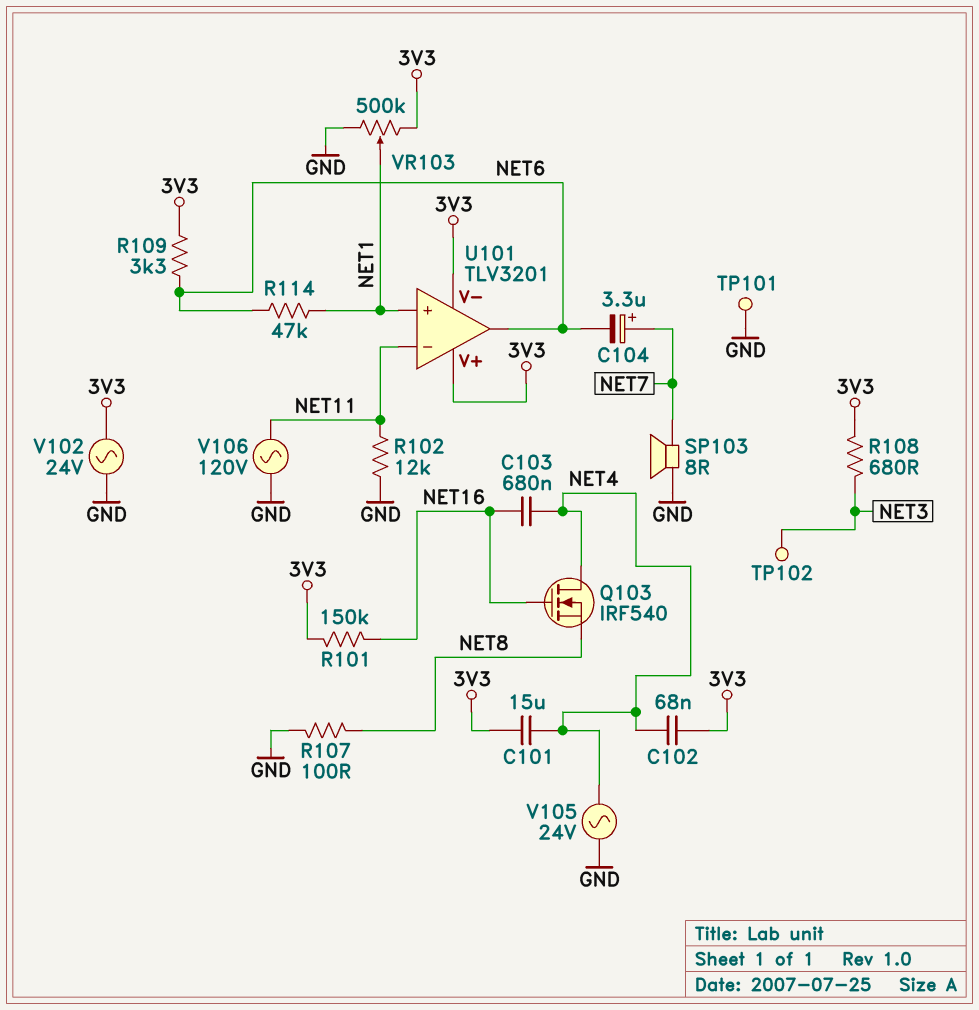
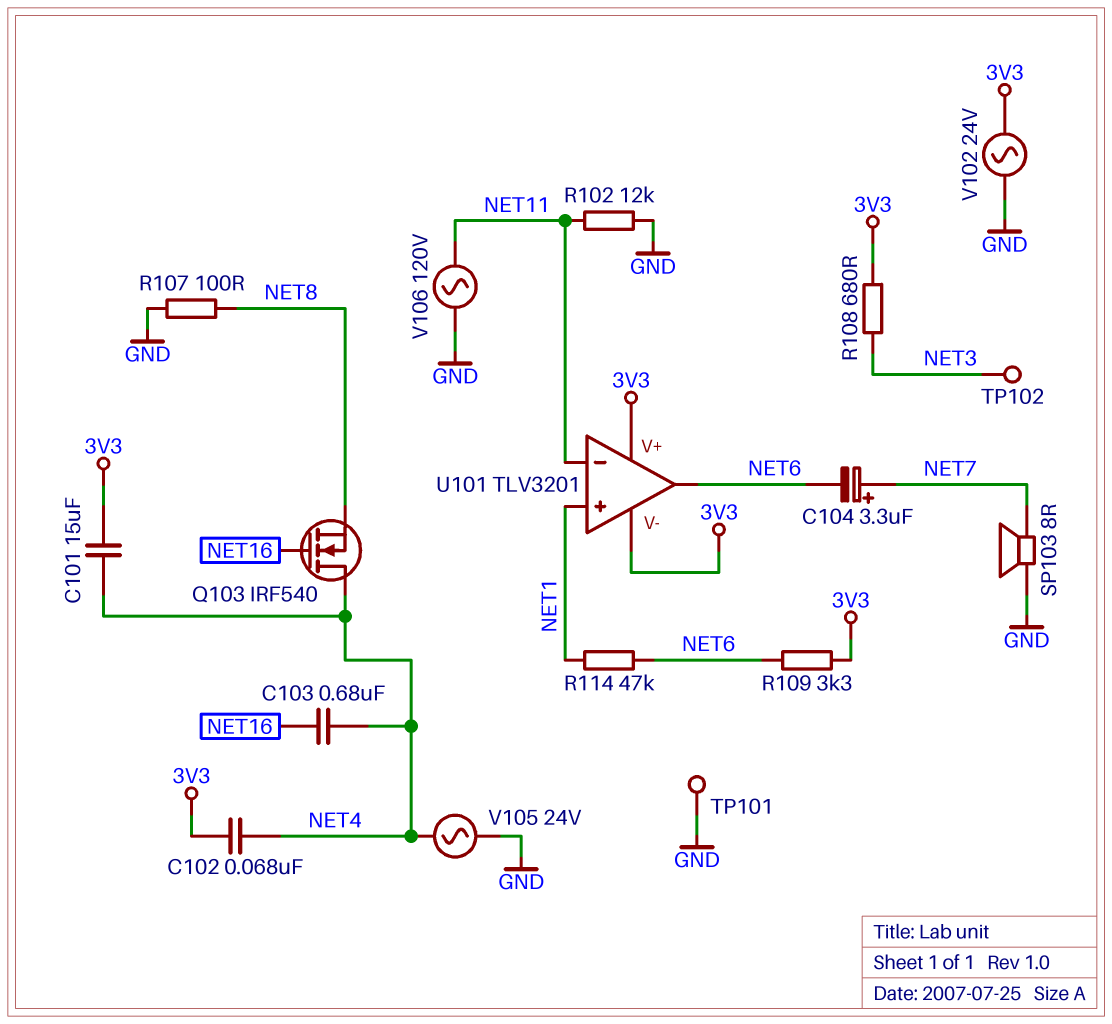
R101: 150k (3V3, NET16) -> none
VR103: 500k (3V3, GND, wiper NET1) -> none

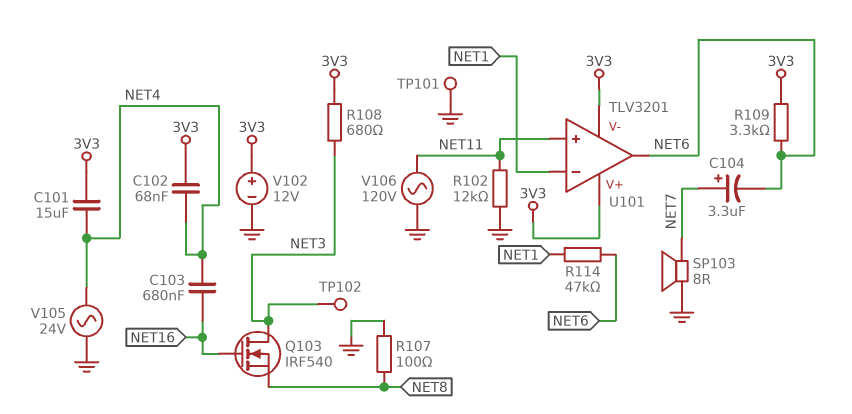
Q103: NMOS IRF540 (G NET16, D NET4, S NET8) -> NMOS IRF540 (G NET16, D NET3, S NET8)
U101 pin in+: NET1 -> NET11
U101 pin in-: NET11 -> NET1
V102: AC 24V (3V3, GND) -> 12V (plus 3V3, minus GND)

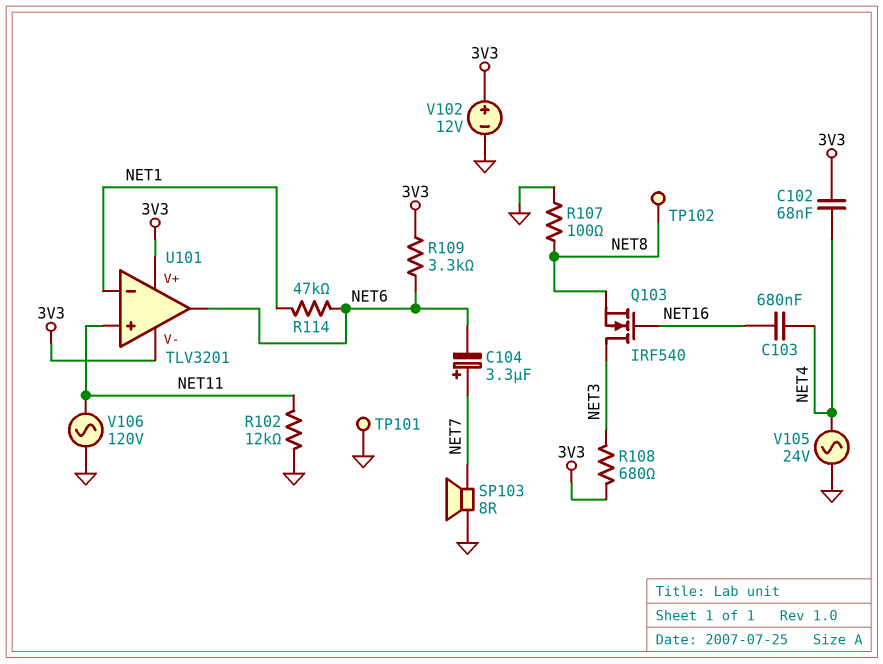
C101: 15uF (3V3, NET4) -> none
TP102: test point (NET3) -> test point (NET8)

